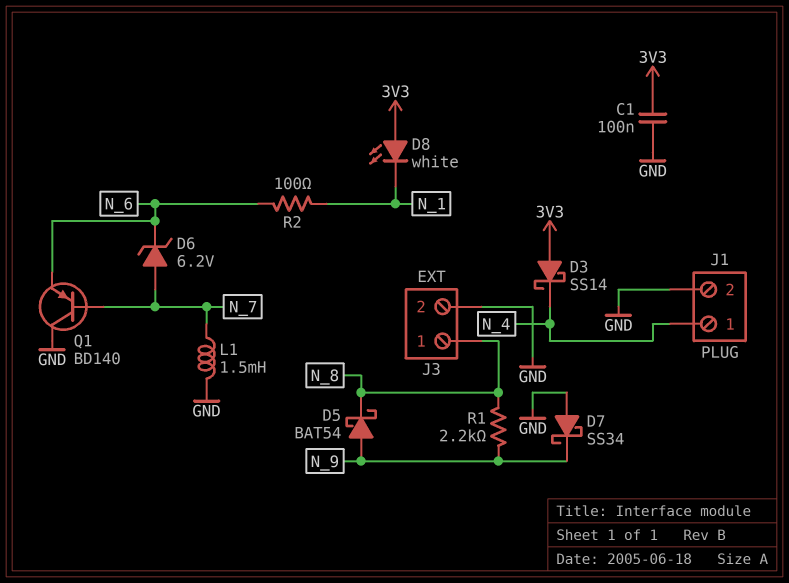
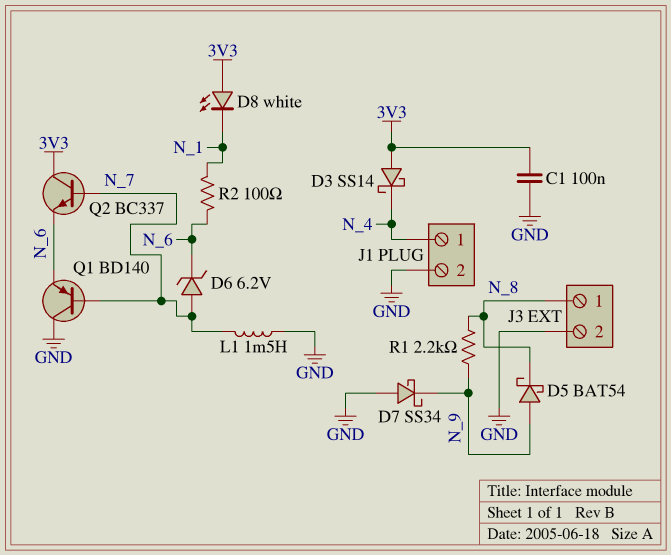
Q2: none -> NPN BC337 (B N_7, C 3V3, E N_6)

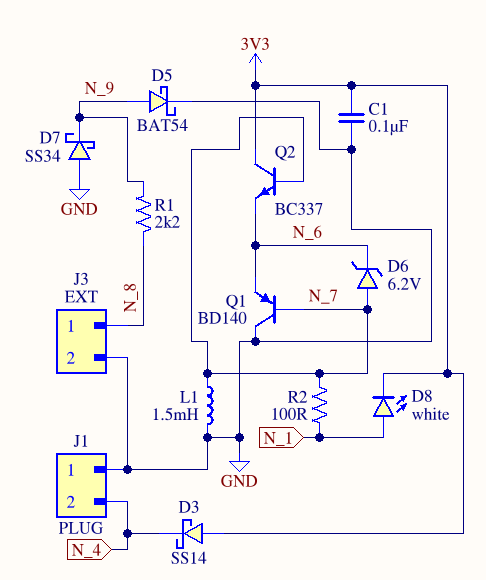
D5: schottky BAT54 (A N_9, K N_8) -> schottky BAT54 (A N_9, K GND)
D8: LED white (A 3V3, K N_1) -> LED white (A N_1, K 3V3)
J1 pin 1: N_4 -> GND
J1 pin 2: GND -> N_4
R2: 100 (N_1, N_6) -> 100 (N_1, N_7)

